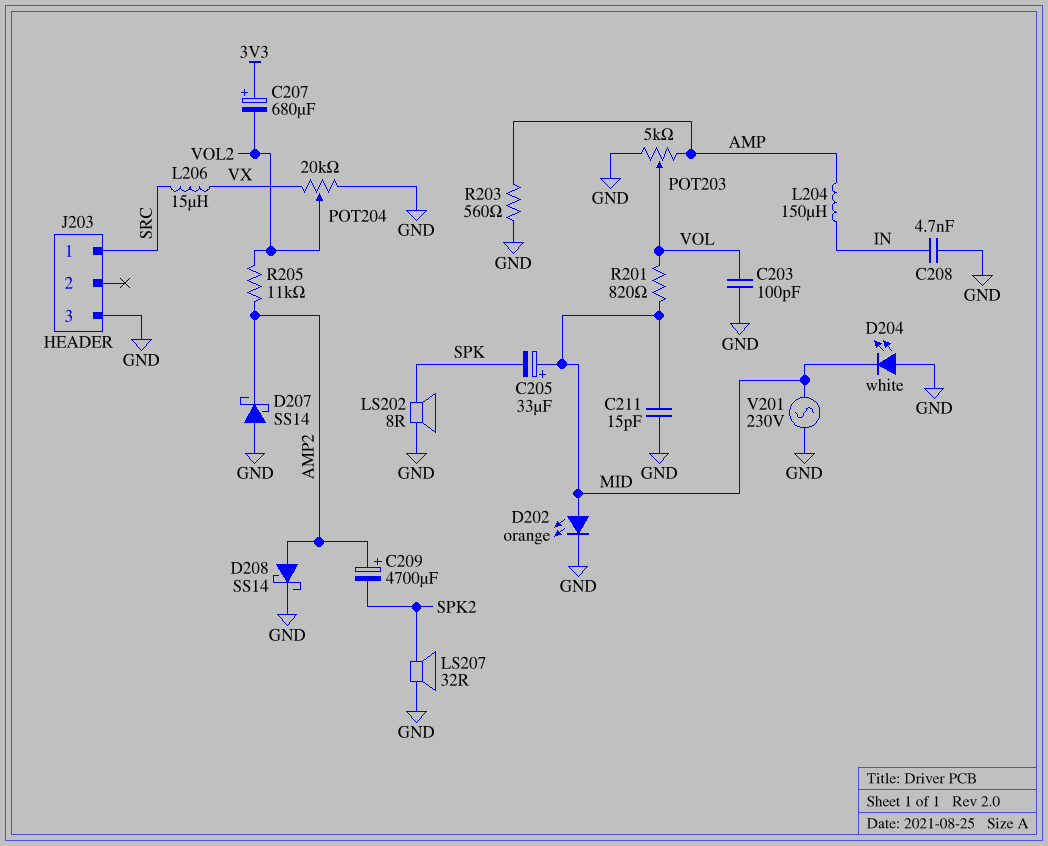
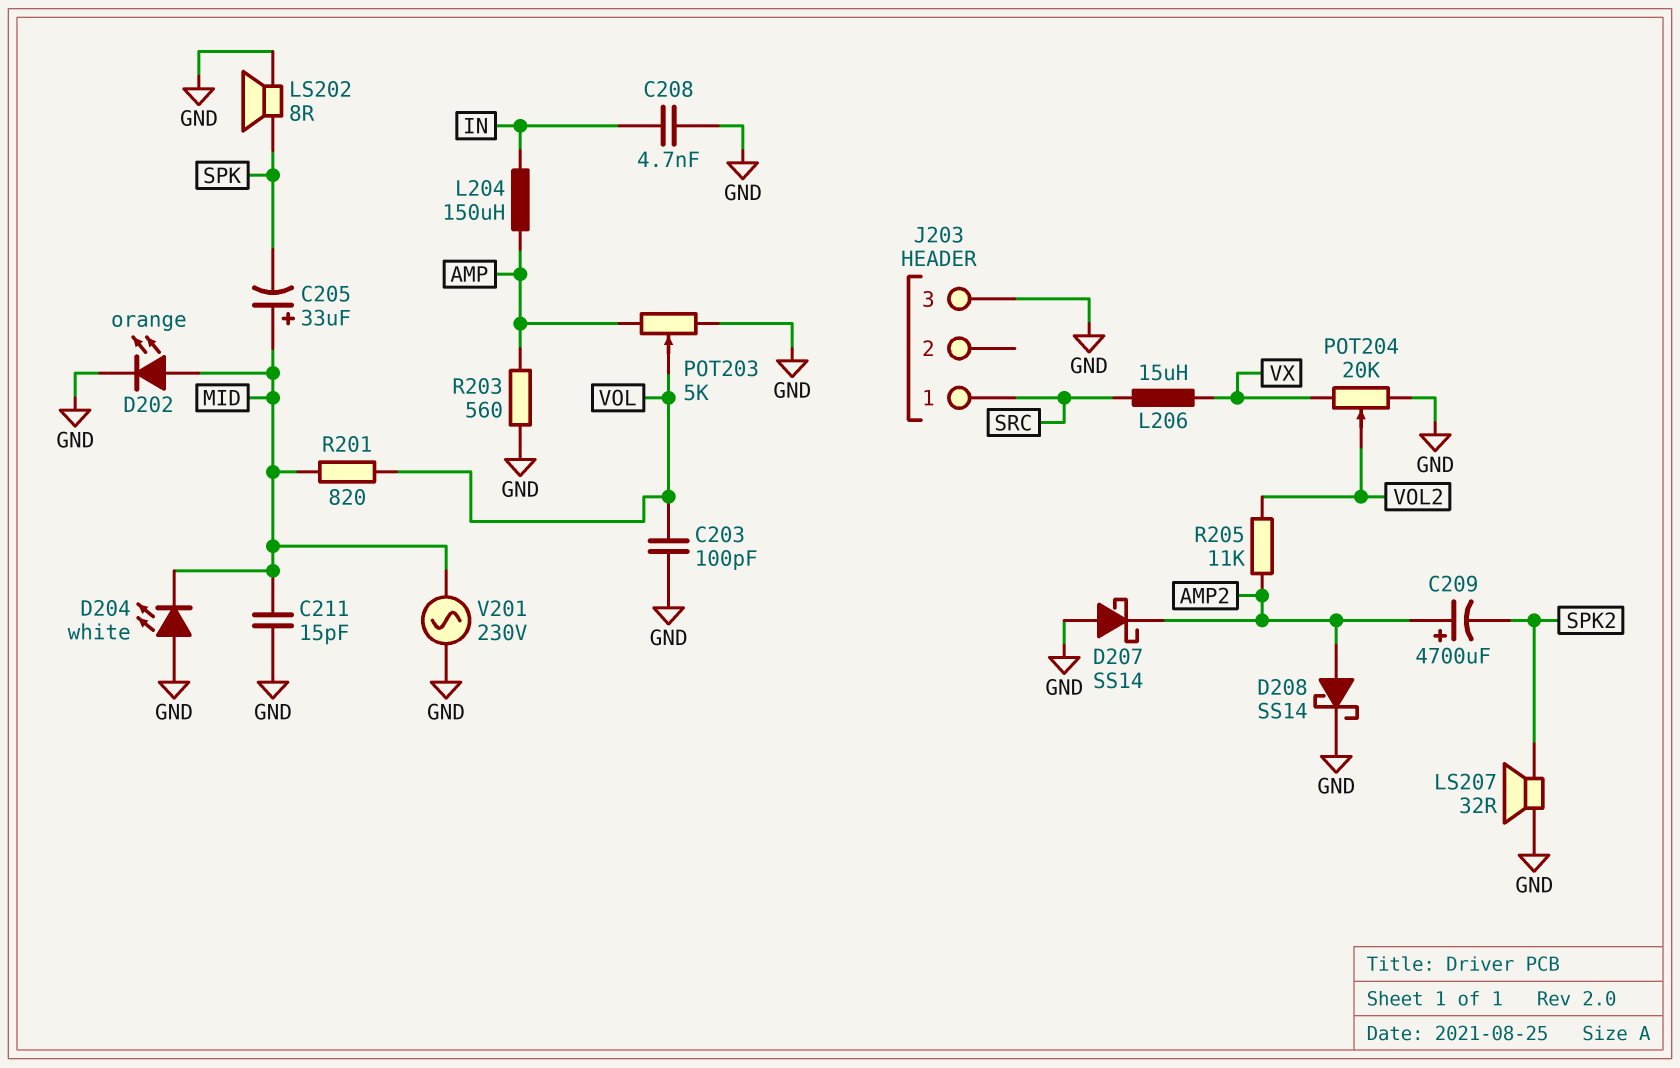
C207: 680uF (plus 3V3, minus VOL2) -> none

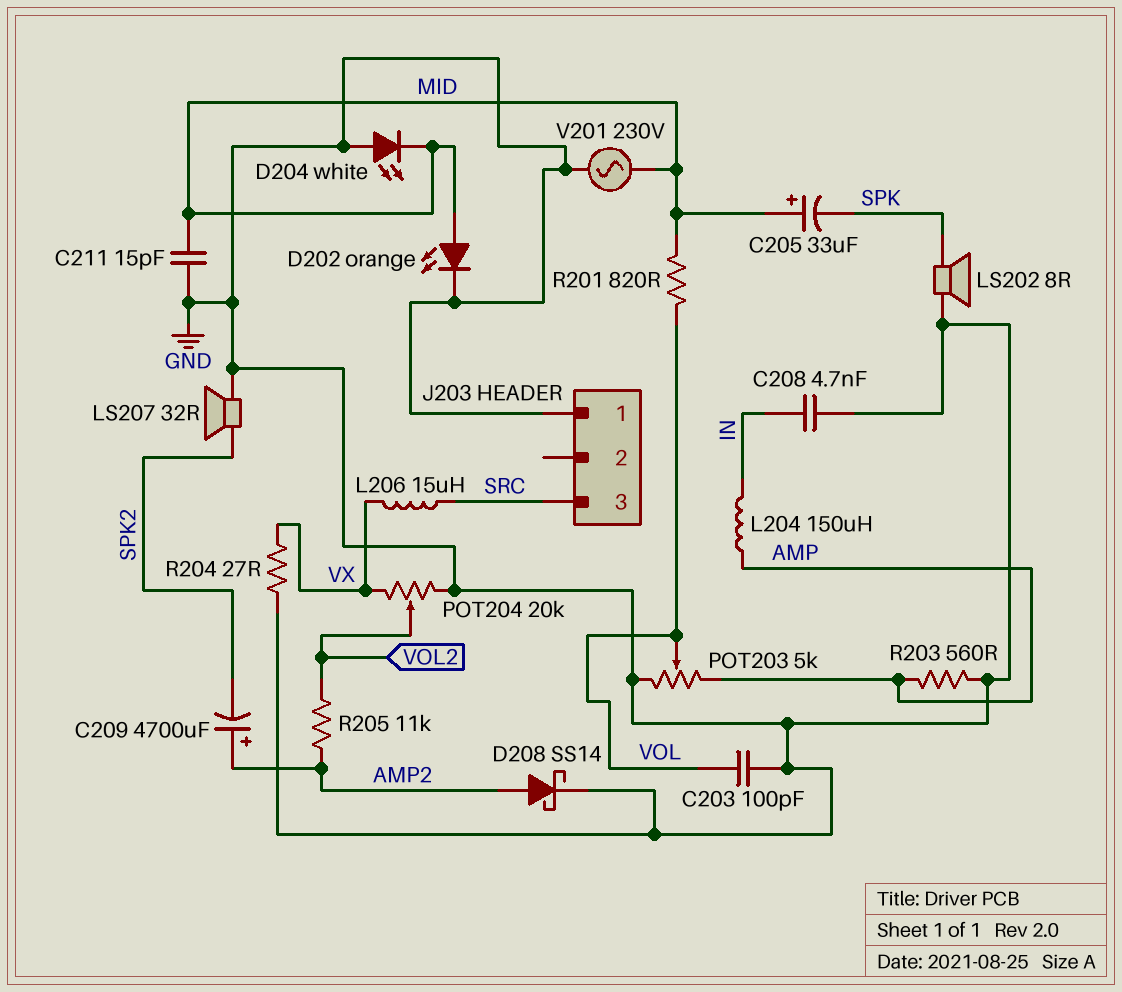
D207: schottky SS14 (A GND, K AMP2) -> none
J203 pin 1: SRC -> GND
J203 pin 3: GND -> SRC
R204: none -> 27 (GND, VX)

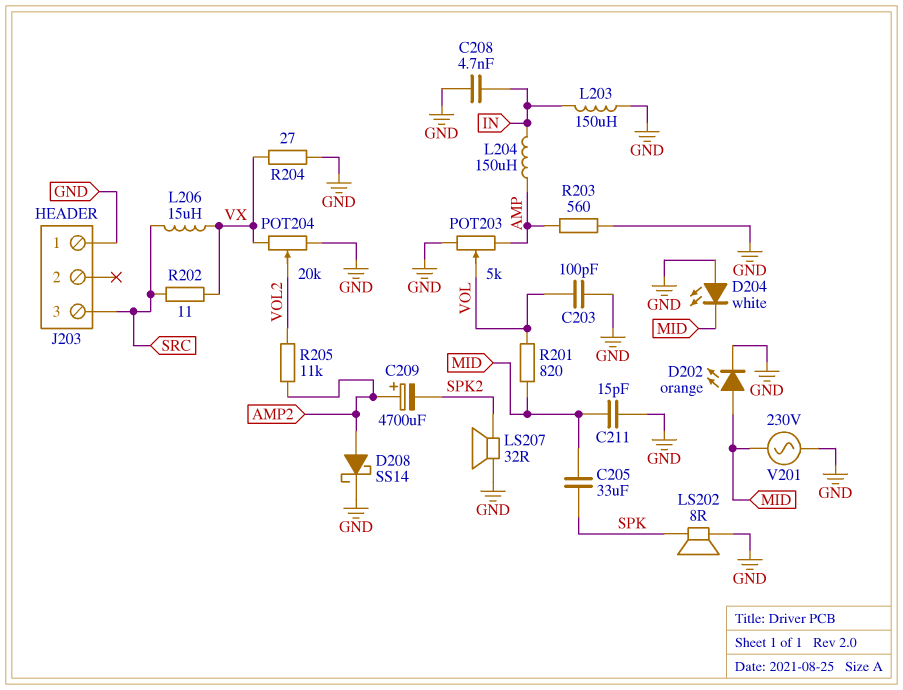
C205: 33uF (plus MID, minus SPK) -> 33uF (MID, SPK)
L203: none -> 150uH (GND, IN)
R202: none -> 11 (SRC, VX)

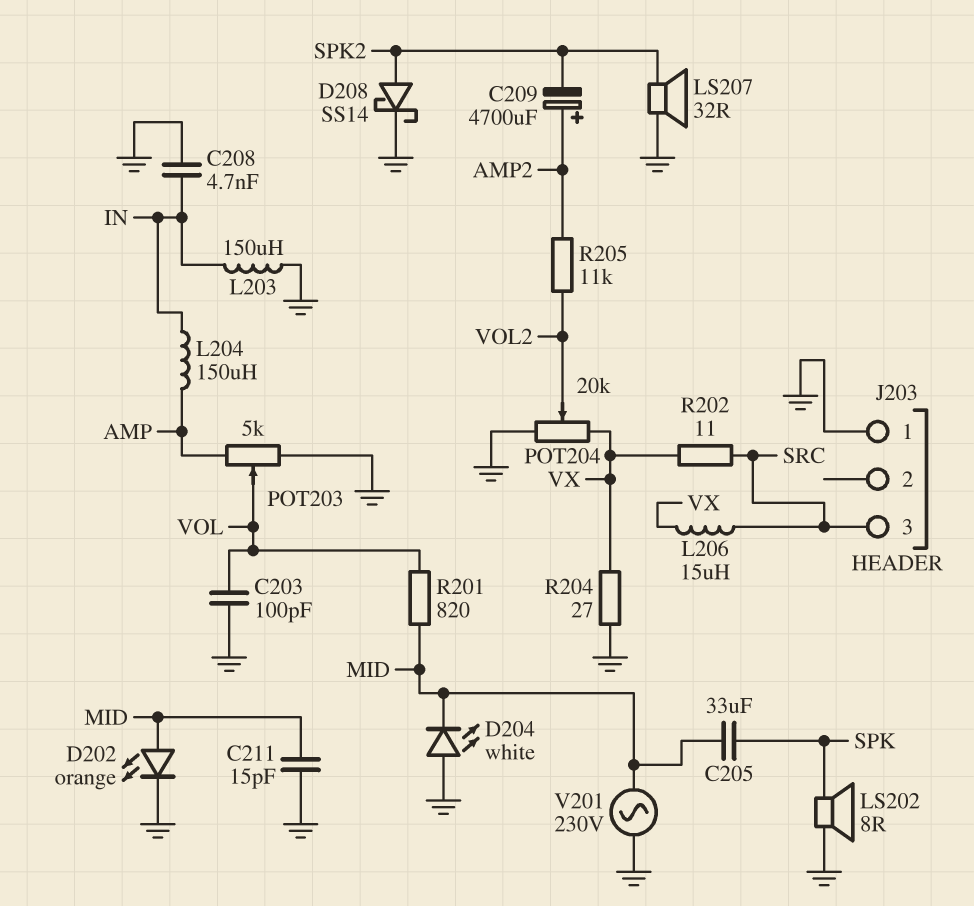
D208: schottky SS14 (A AMP2, K GND) -> schottky SS14 (A SPK2, K GND)
R203: 560 (AMP, GND) -> none

